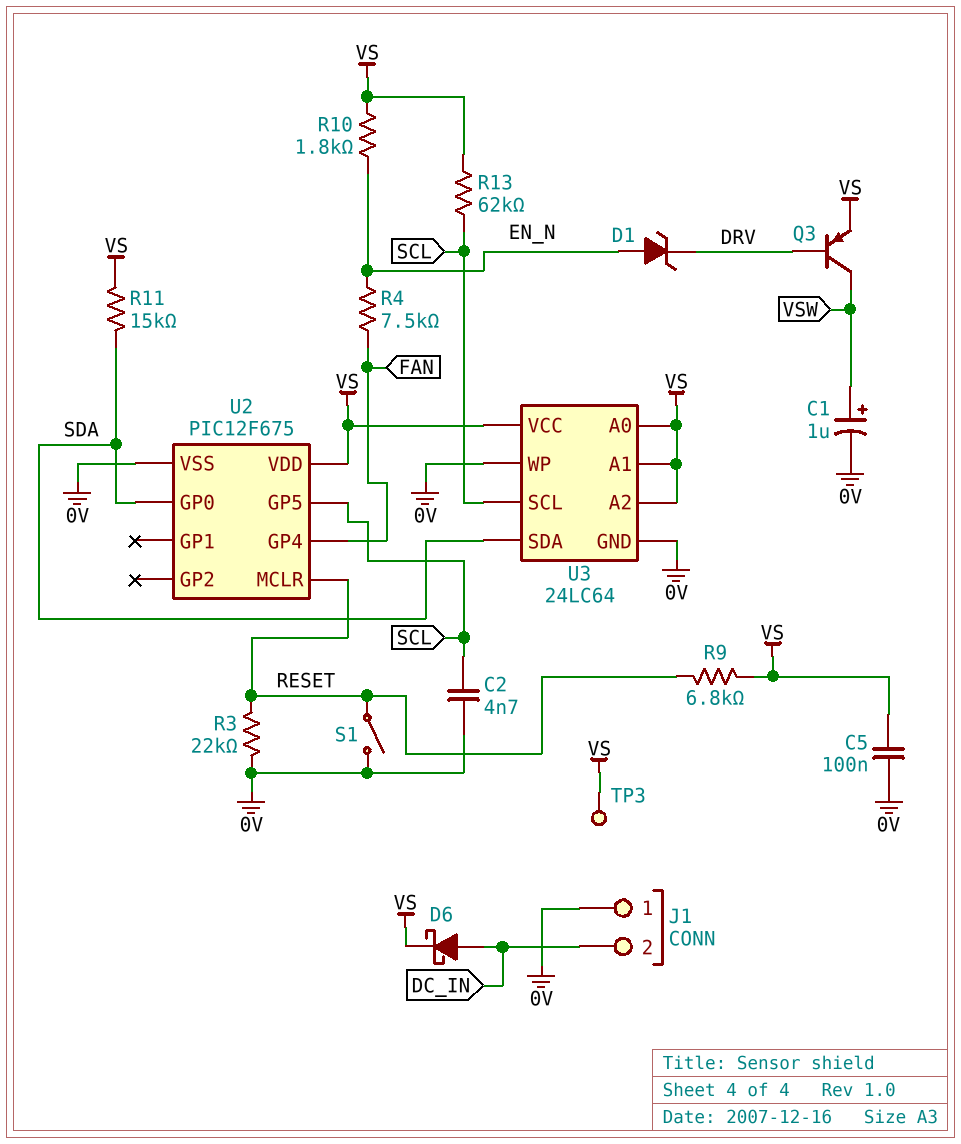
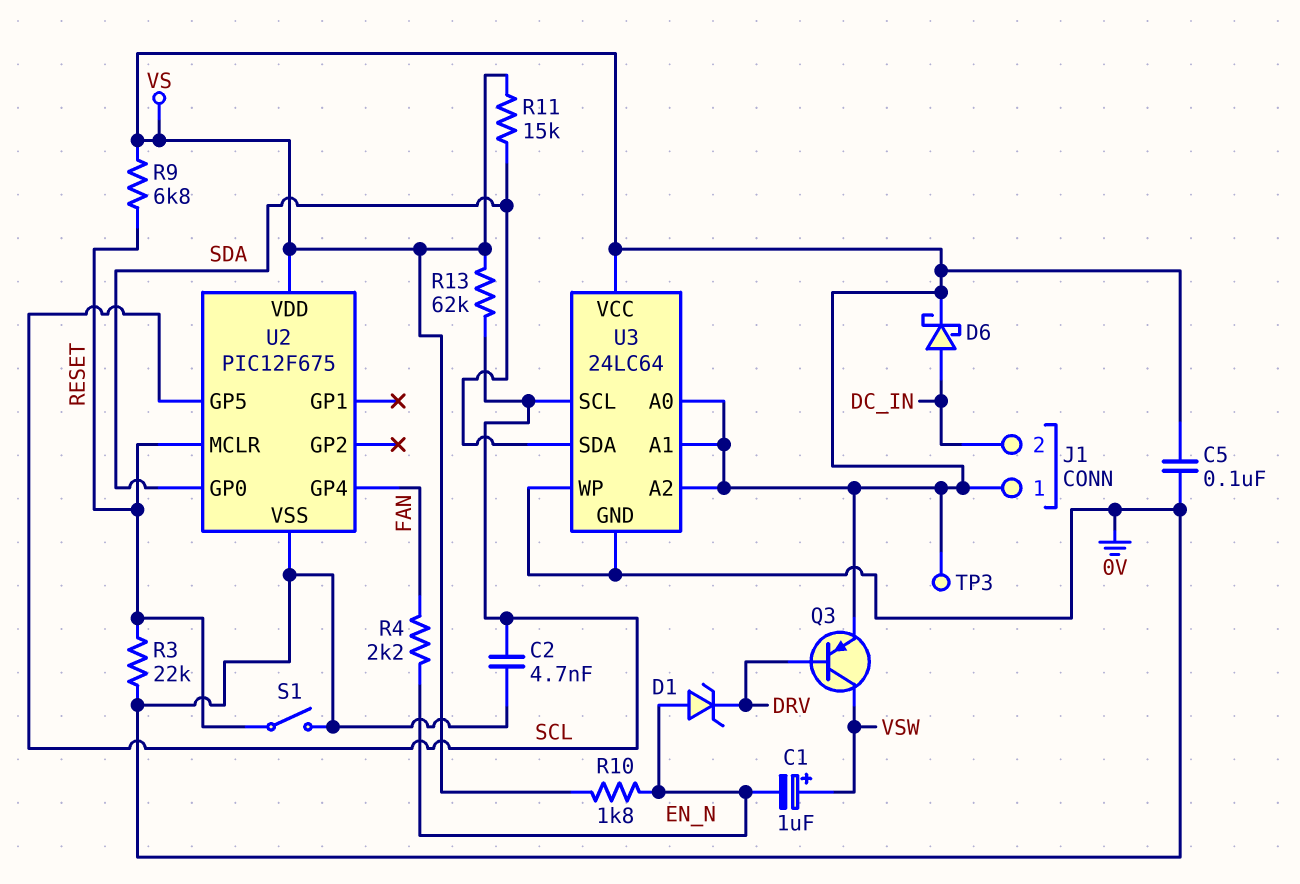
C1: 1uF (plus VSW, minus 0V) -> 1uF (plus VSW, minus EN_N)
J1 pin 1: 0V -> VS
R4: 7.5k (EN_N, FAN) -> 2.2k (EN_N, FAN)

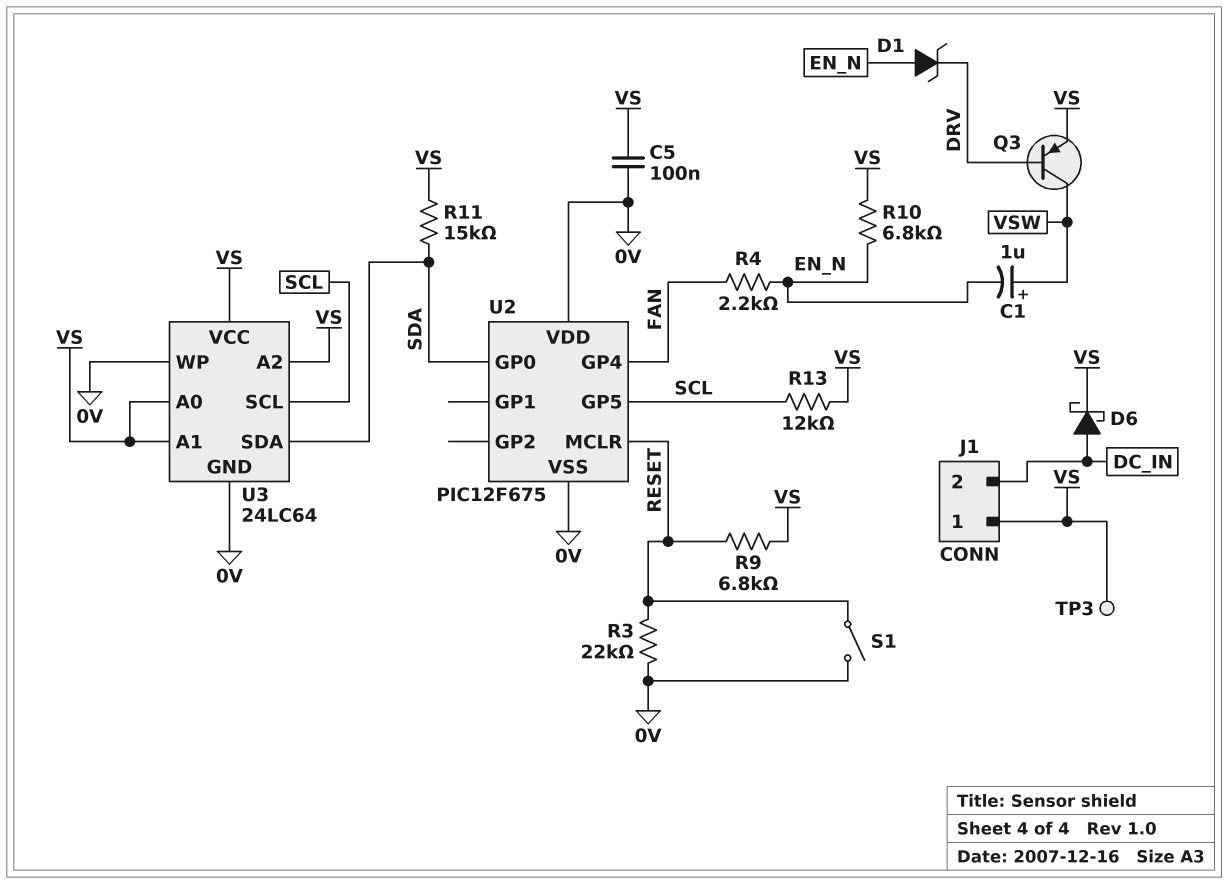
C2: 4.7nF (0V, SCL) -> none
R10: 1.8k (EN_N, VS) -> 6.8k (EN_N, VS)
R13: 62k (SCL, VS) -> 12k (SCL, VS)
U2 pin VDD: VS -> 0V

